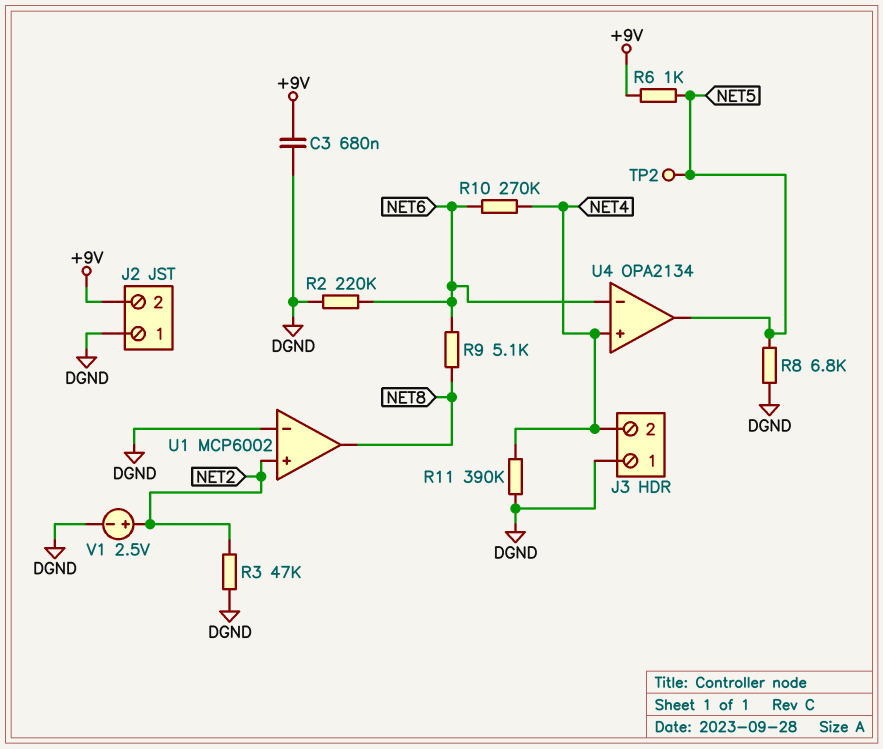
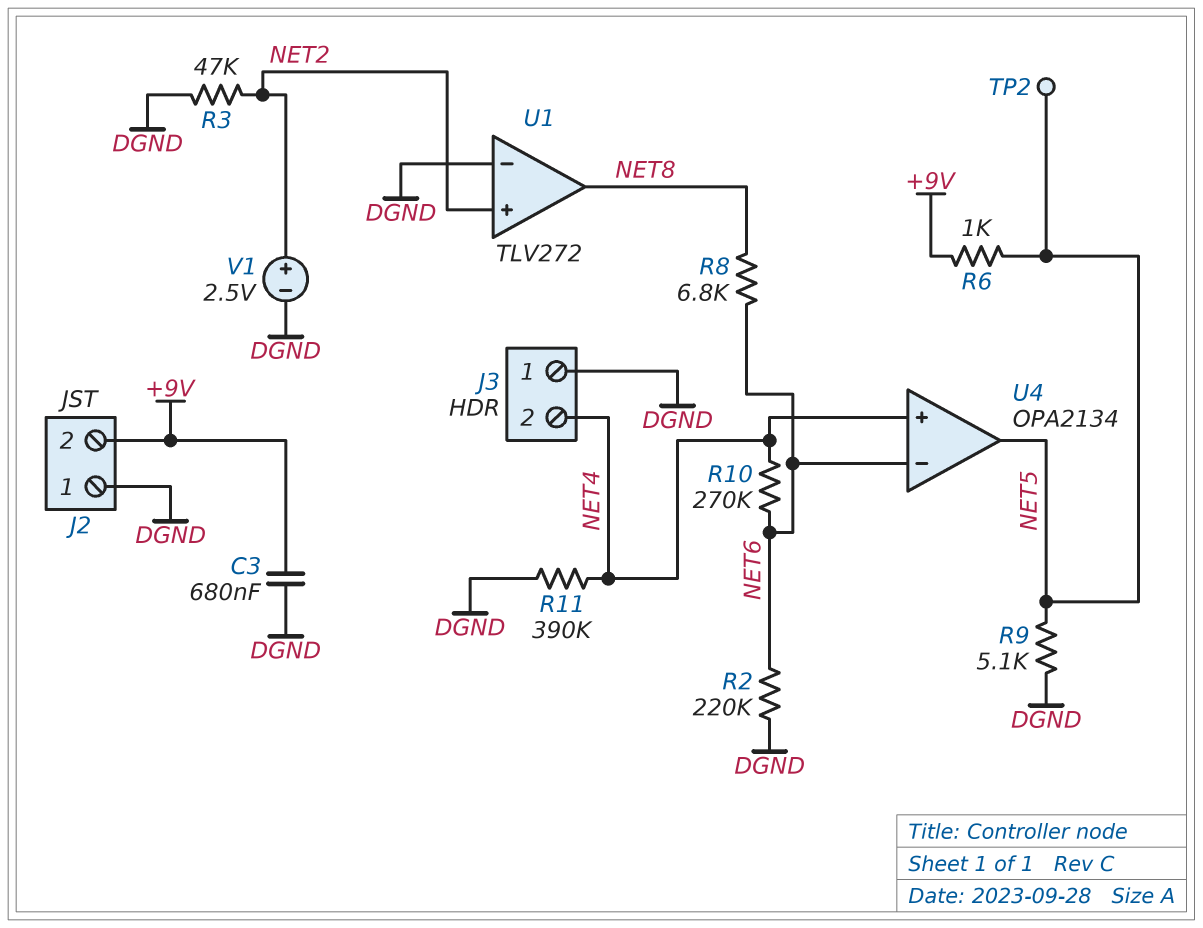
R8: 6.8k (DGND, NET5) -> 6.8k (NET6, NET8)
R9: 5.1k (NET6, NET8) -> 5.1k (DGND, NET5)
U1: MCP6002 -> TLV272

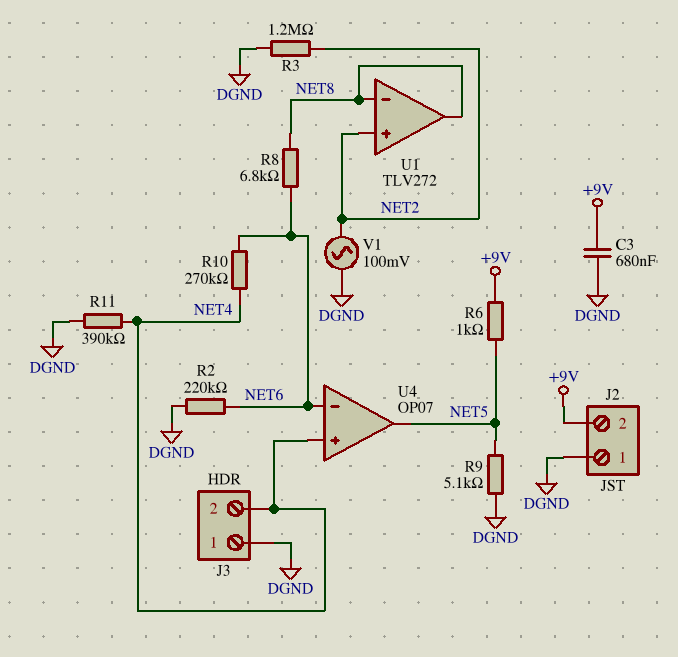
R3: 47k (DGND, NET2) -> 1.2M (DGND, NET2)
TP2: test point (NET5) -> none
U1 pin in-: DGND -> NET8
U4: OPA2134 -> OP07
V1: 2.5V (plus NET2, minus DGND) -> AC 100mV (DGND, NET2)

